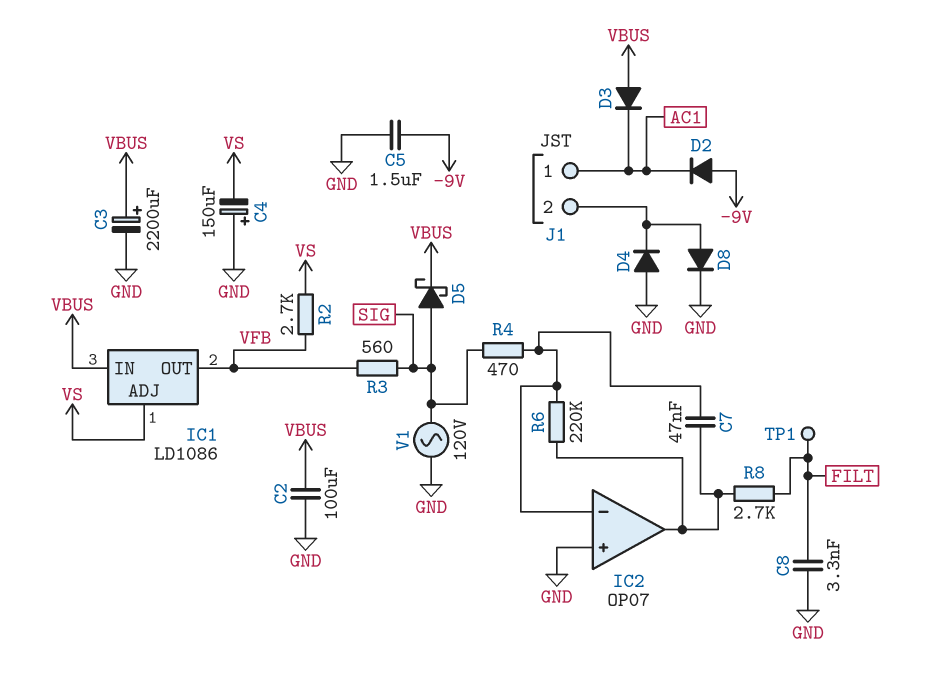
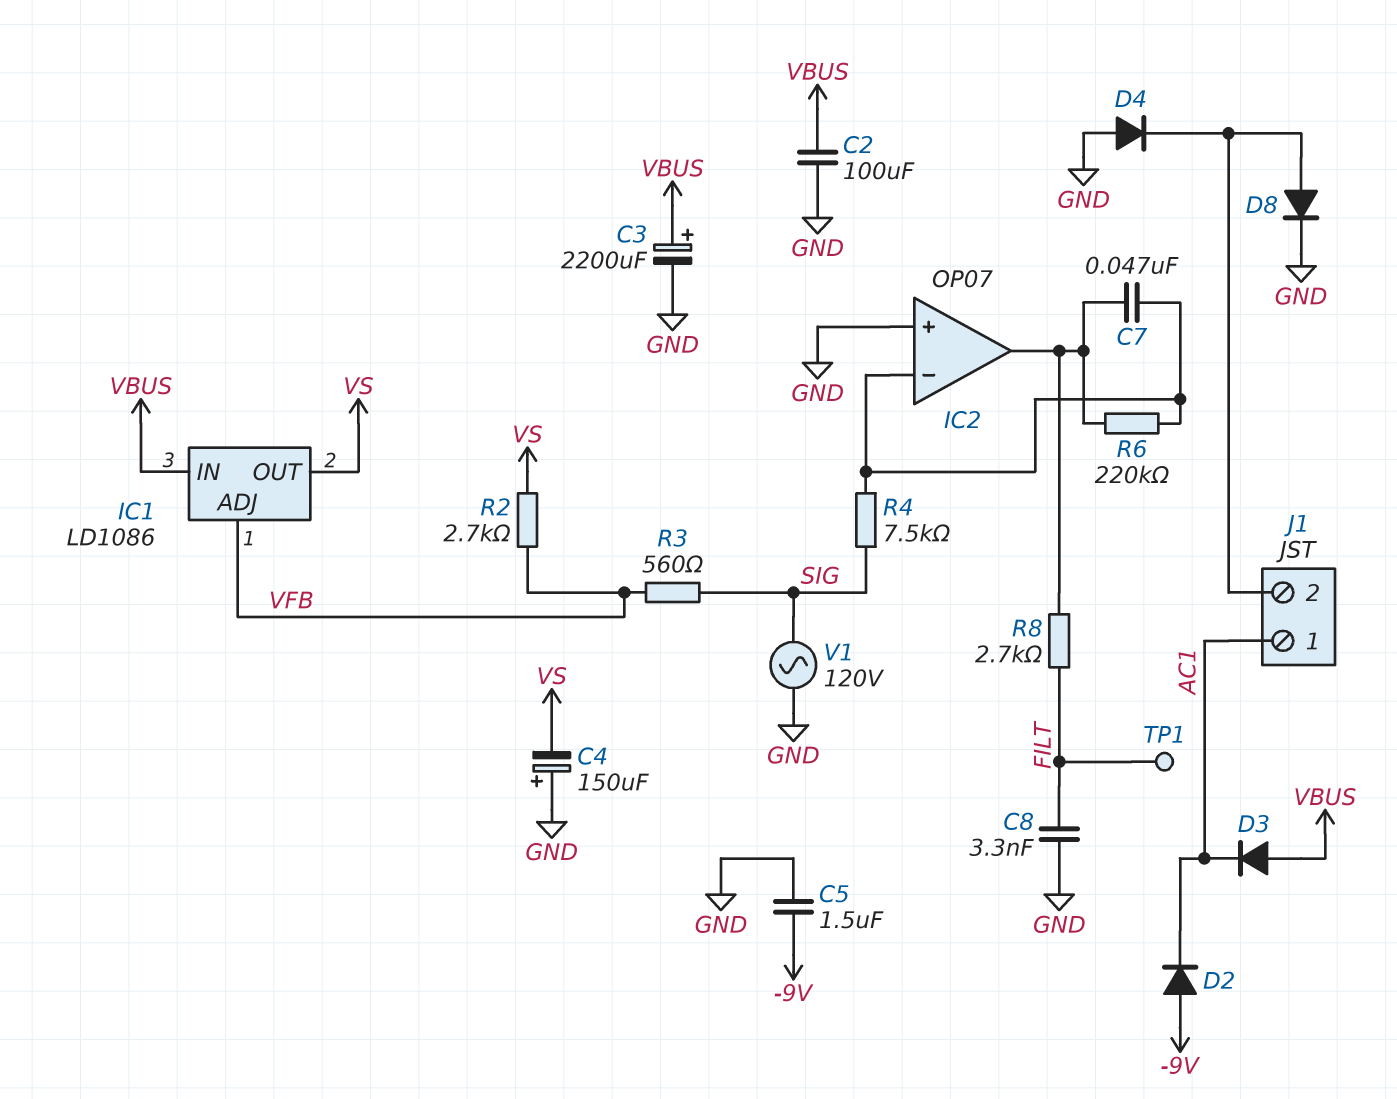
D5: schottky (A SIG, K VBUS) -> none
IC1 pin ADJ: VS -> VFB
IC1 pin OUT: VFB -> VS
R4: 470 (IC2/in-, SIG) -> 7.5k (IC2/in-, SIG)

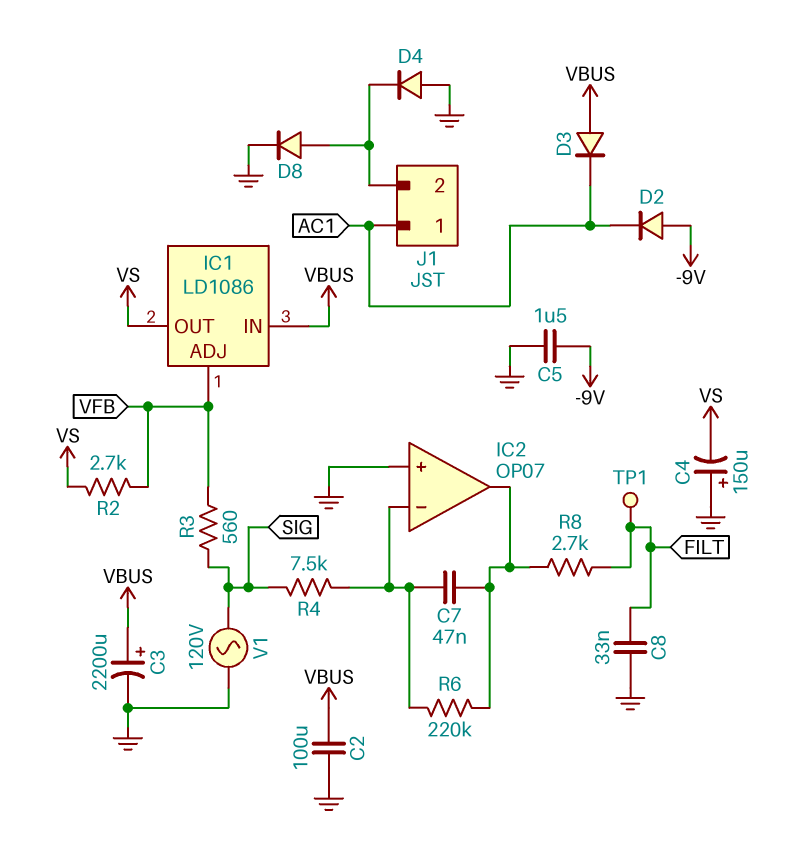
C8: 3.3nF (FILT, GND) -> 33nF (FILT, GND)

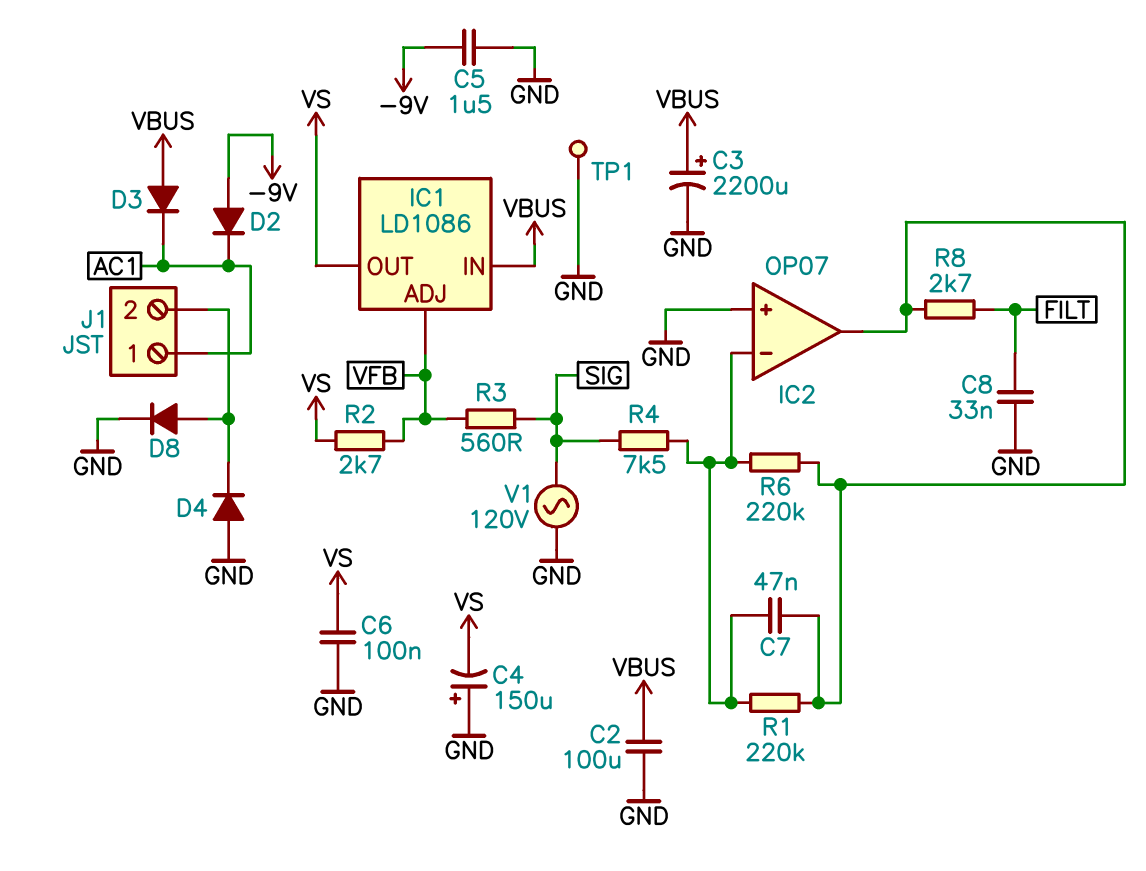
C6: none -> 100nF (GND, VS)
R1: none -> 220k (IC2/in-, IC2/out)
TP1: test point (FILT) -> test point (GND)

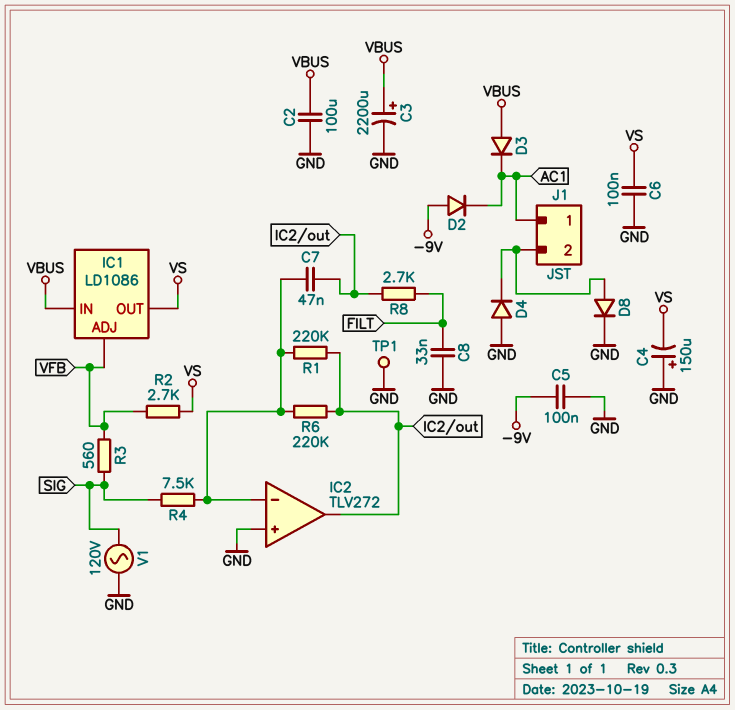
C5: 1.5uF (-9V, GND) -> 100nF (-9V, GND)
IC2: OP07 -> TLV272

